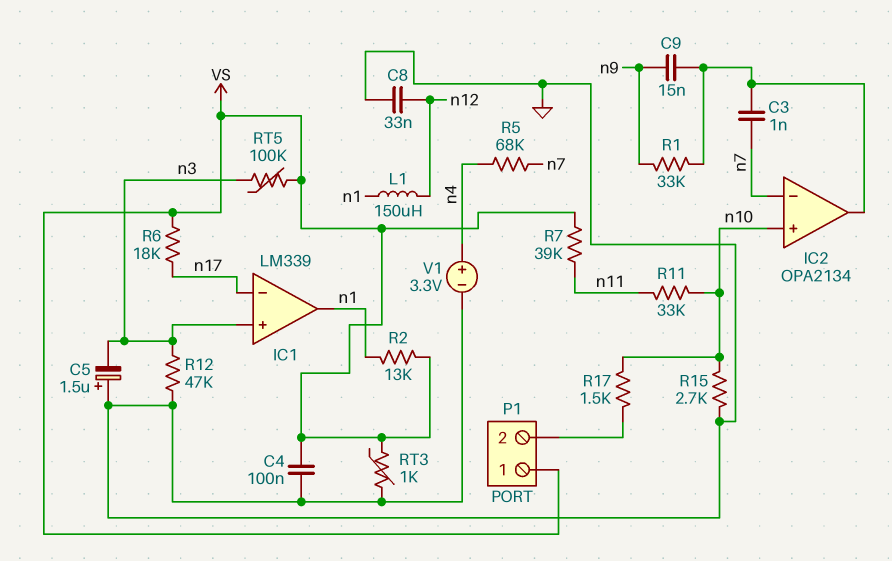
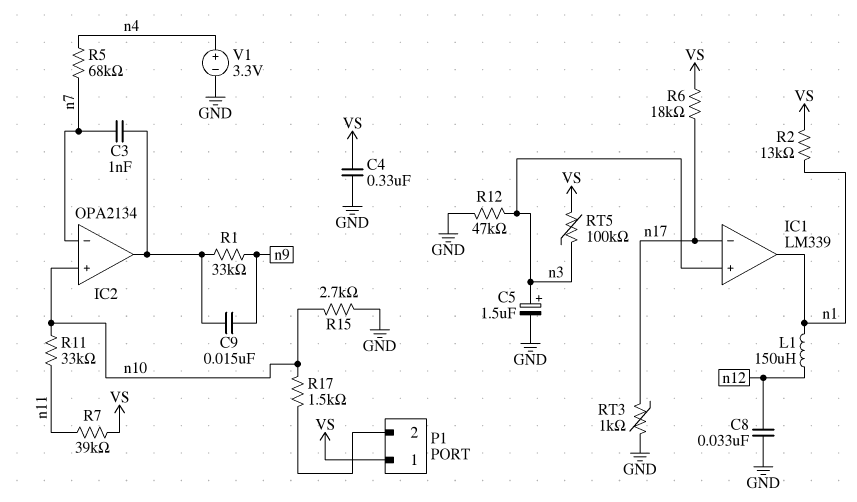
C4: 100nF (GND, VS) -> 330nF (GND, VS)
C5: 1.5uF (plus GND, minus n3) -> 1.5uF (plus n3, minus GND)
RT3: 1k (GND, VS) -> 1k (GND, n17)

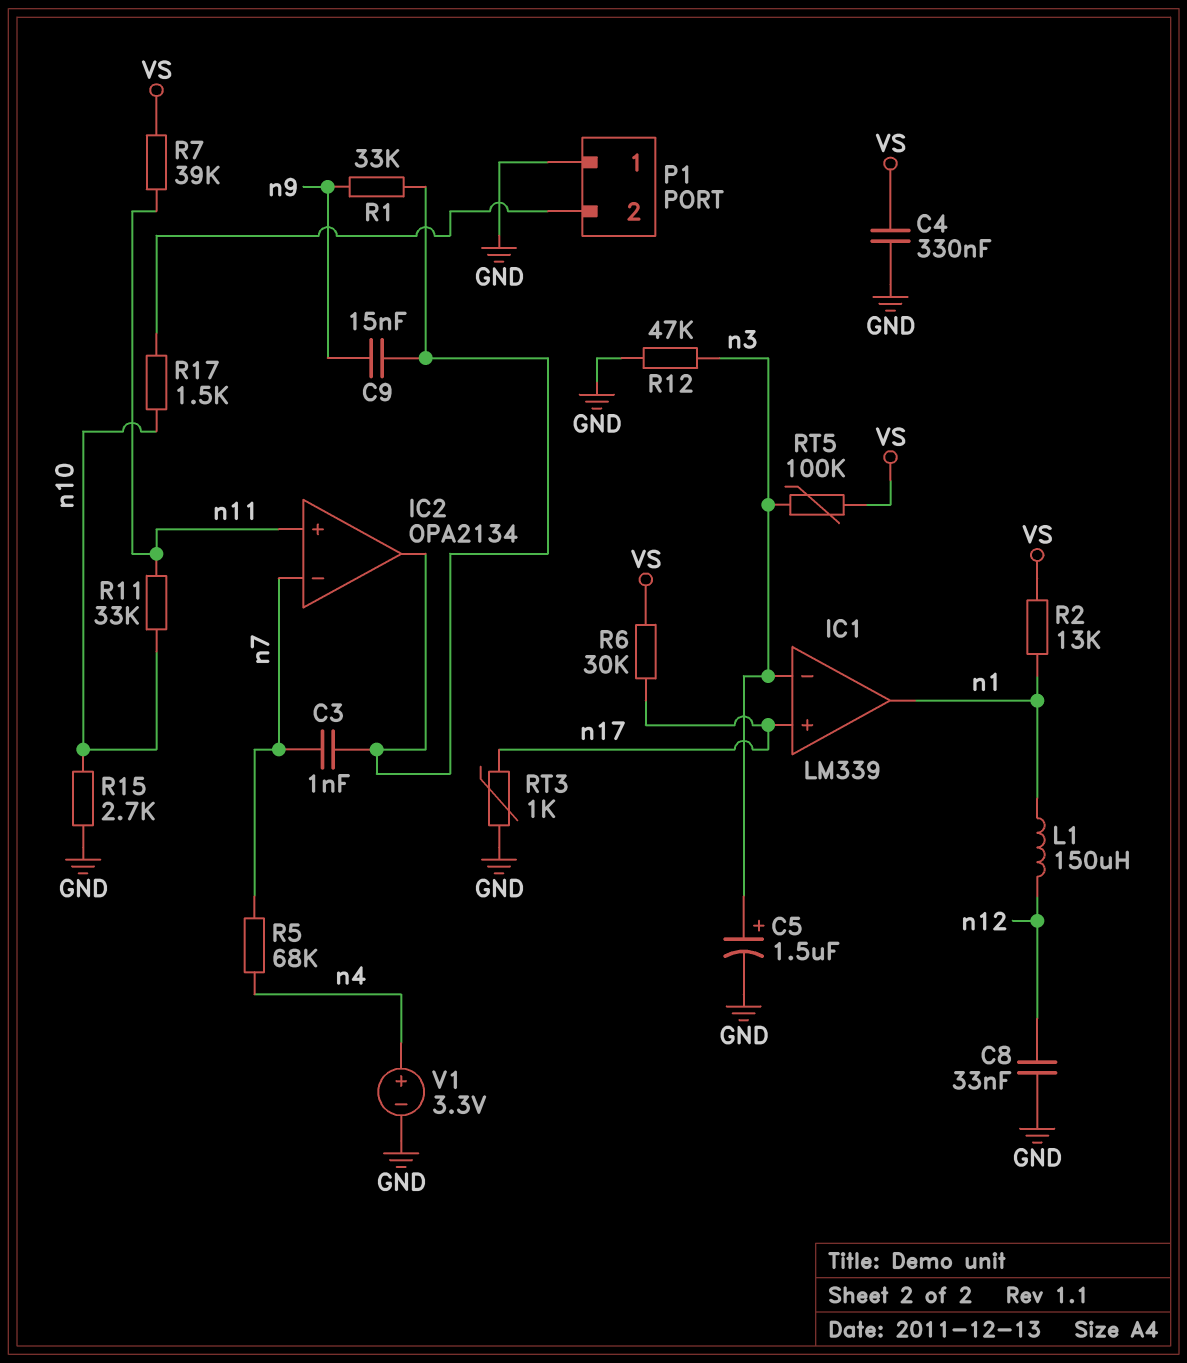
IC1 pin in+: n3 -> n17
IC1 pin in-: n17 -> n3
IC2 pin in+: n10 -> n11
P1 pin 1: VS -> GND
R6: 18k (VS, n17) -> 30k (VS, n17)

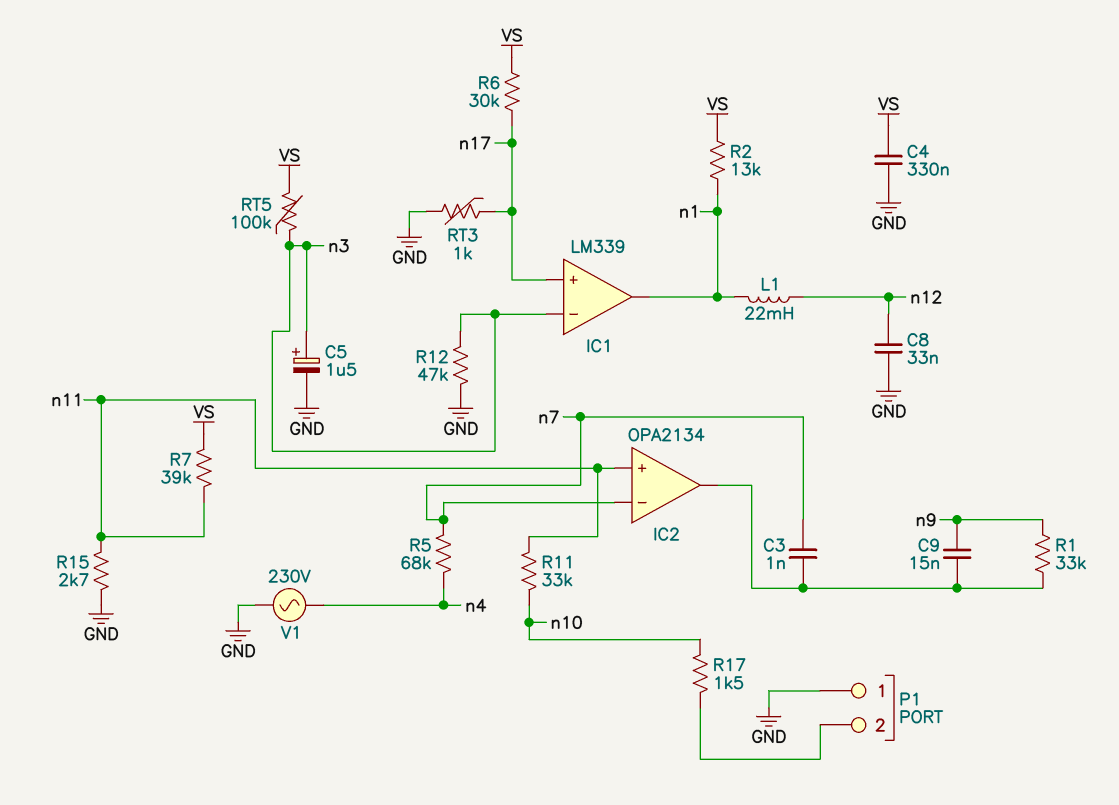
L1: 150uH (n1, n12) -> 22mH (n1, n12)
R15: 2.7k (GND, n10) -> 2.7k (GND, n11)
V1: 3.3V (plus n4, minus GND) -> AC 230V (GND, n4)

